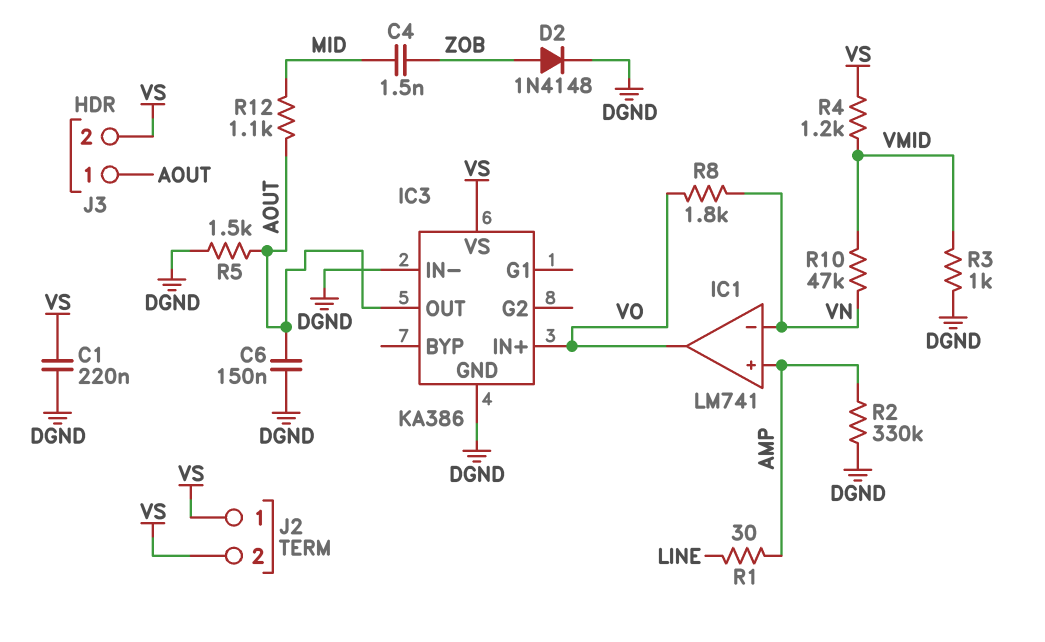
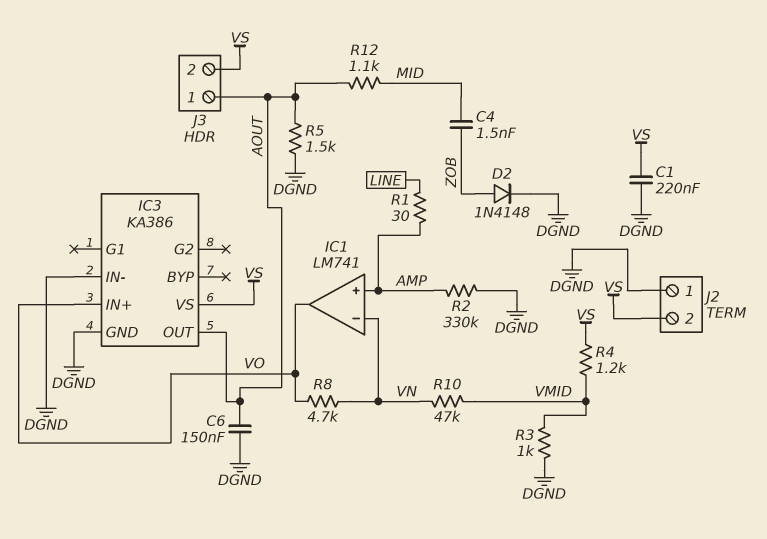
J2 pin 1: VS -> DGND
R8: 1.8k (VN, VO) -> 4.7k (VN, VO)

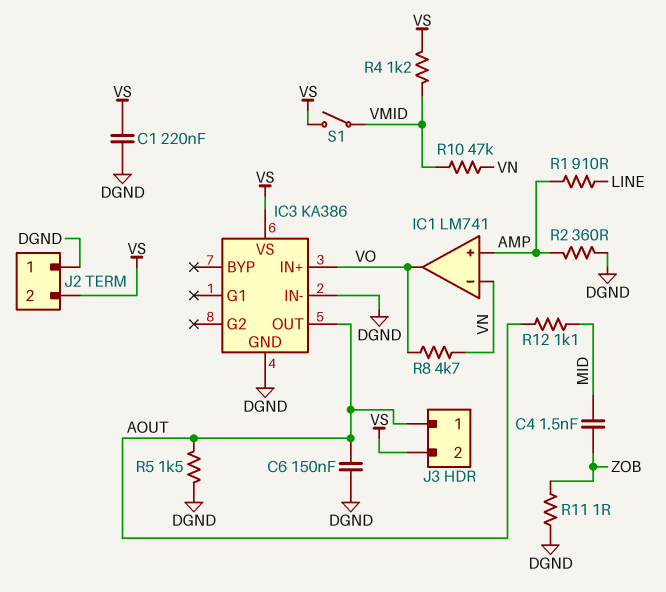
D2: diode 1N4148 (A ZOB, K DGND) -> none
R1: 30 (AMP, LINE) -> 910 (AMP, LINE)
R2: 330k (AMP, DGND) -> 360 (AMP, DGND)
R3: 1k (DGND, VMID) -> none
R11: none -> 1 (DGND, ZOB)
S1: none -> switch (VMID, VS)

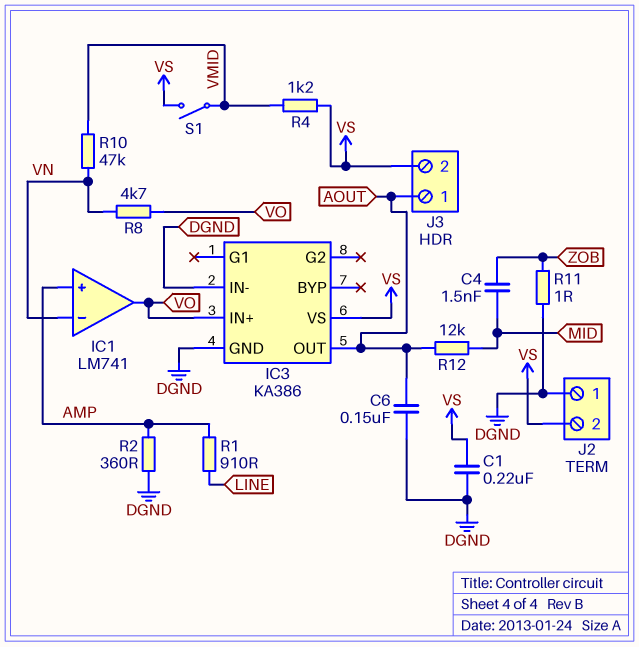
R5: 1.5k (AOUT, DGND) -> none
R12: 1.1k (AOUT, MID) -> 12k (AOUT, MID)

